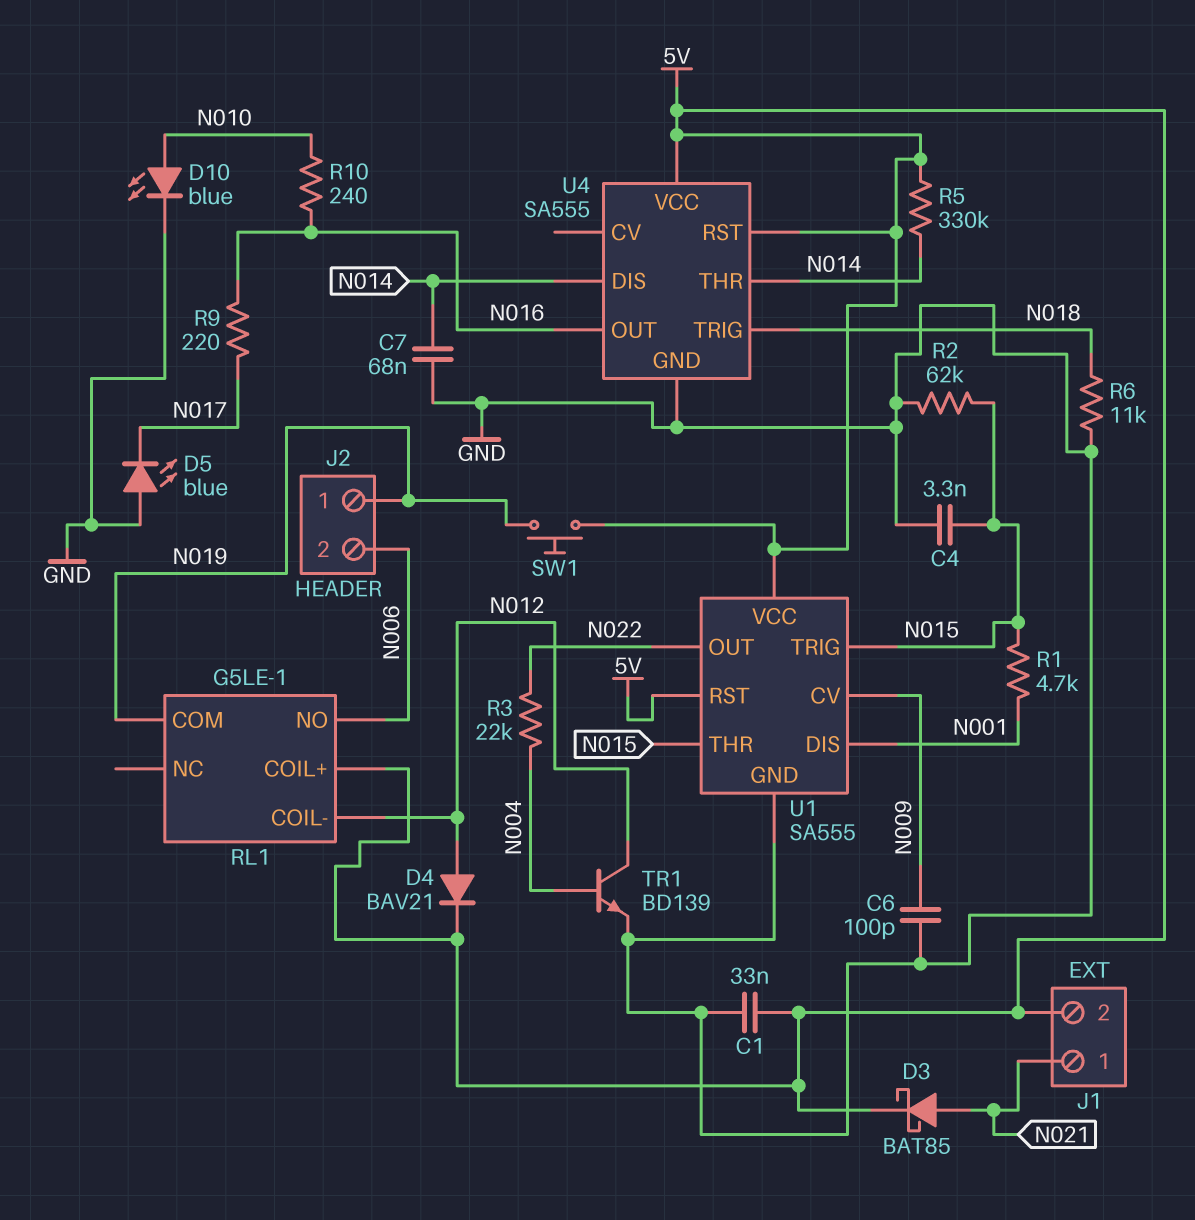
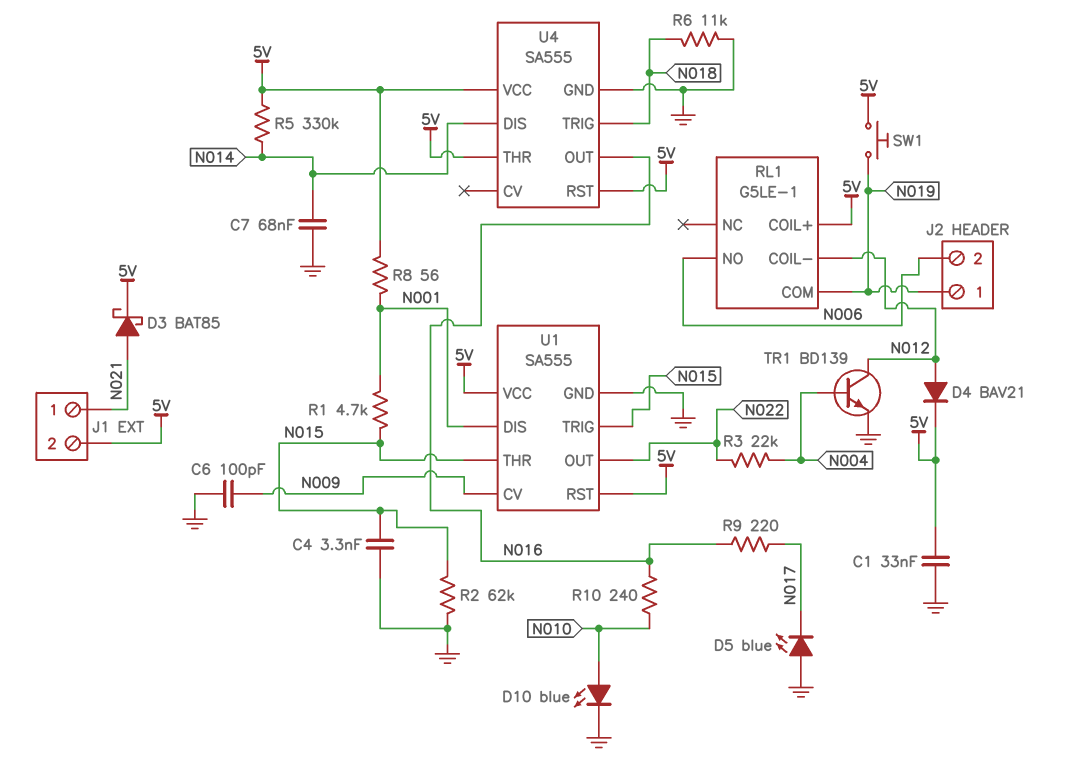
R8: none -> 56 (5V, N001)
U4 pin THR: N014 -> 5V

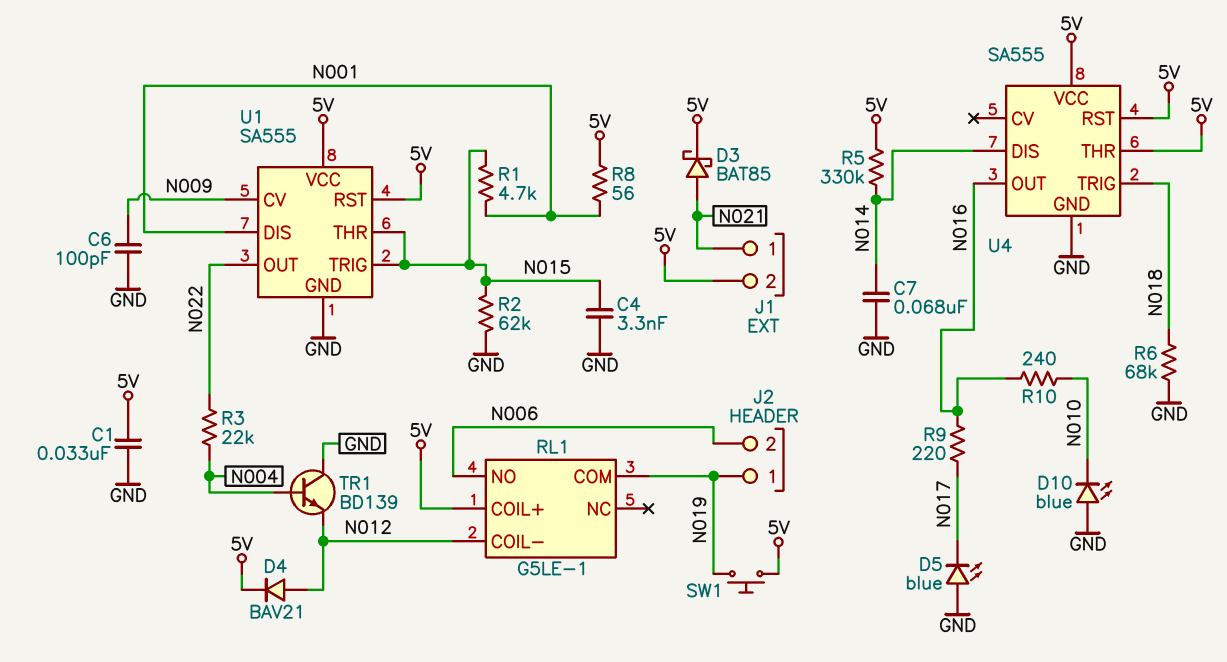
D10: LED blue (A N010, K GND) -> LED blue (A GND, K N010)
R6: 11k (GND, N018) -> 68k (GND, N018)
TR1: NPN BD139 (B N004, C N012, E GND) -> NPN BD139 (B N004, C GND, E N012)

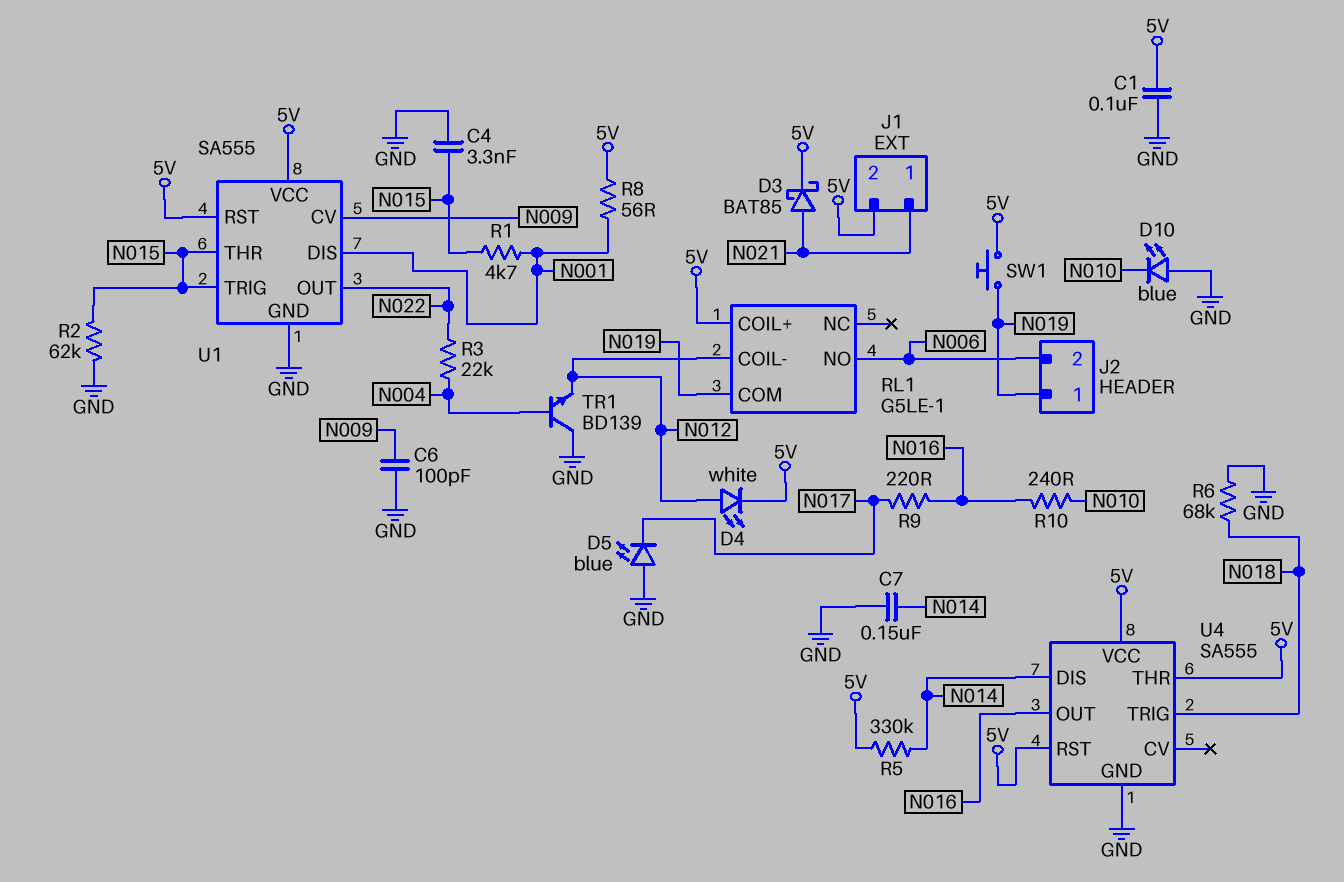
C1: 33nF (5V, GND) -> 100nF (5V, GND)
C7: 68nF (GND, N014) -> 150nF (GND, N014)
D4: diode BAV21 (A N012, K 5V) -> LED white (A N012, K 5V)

